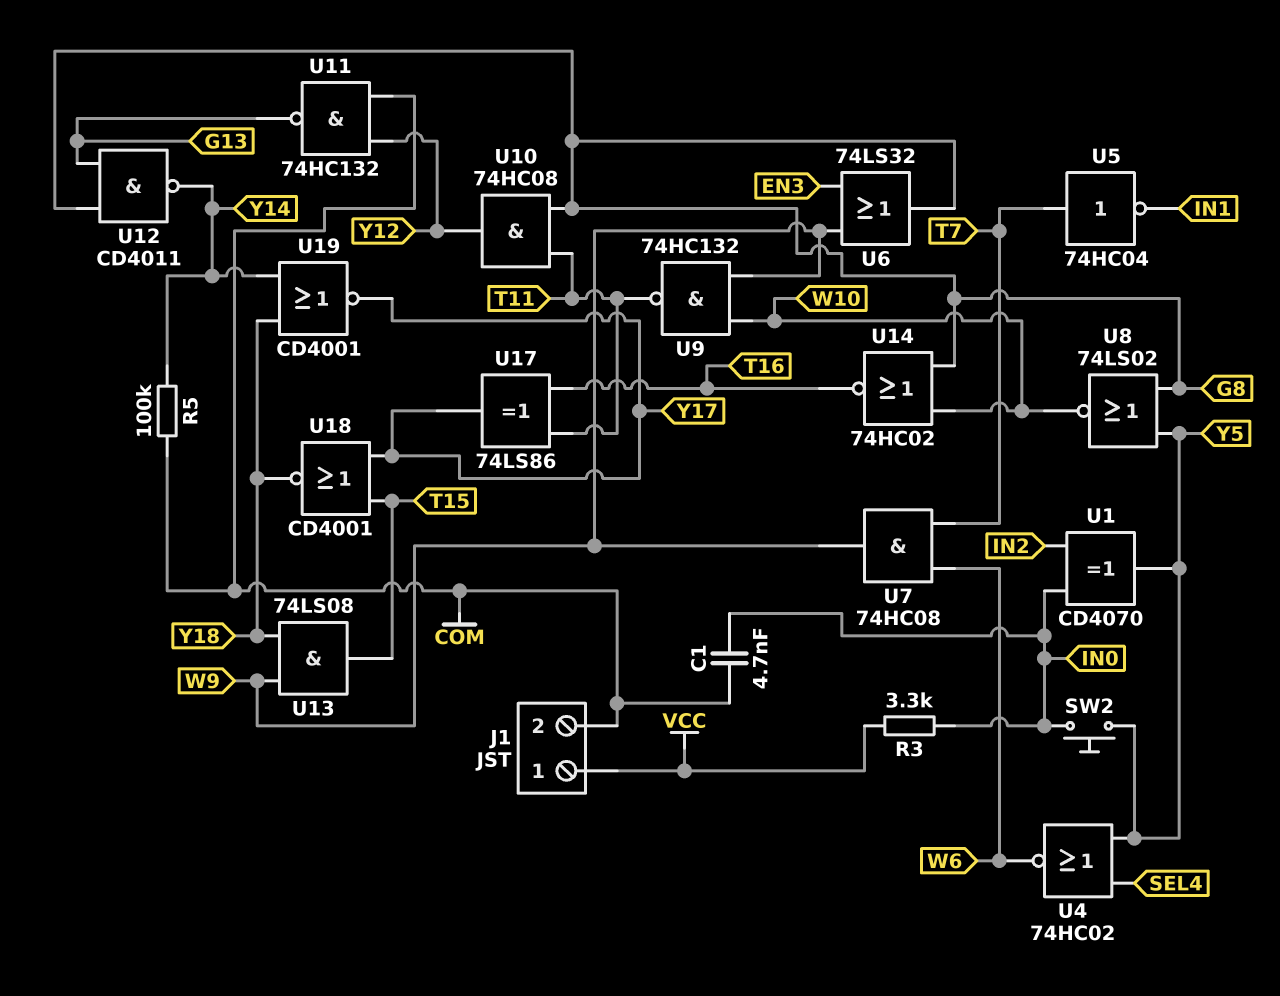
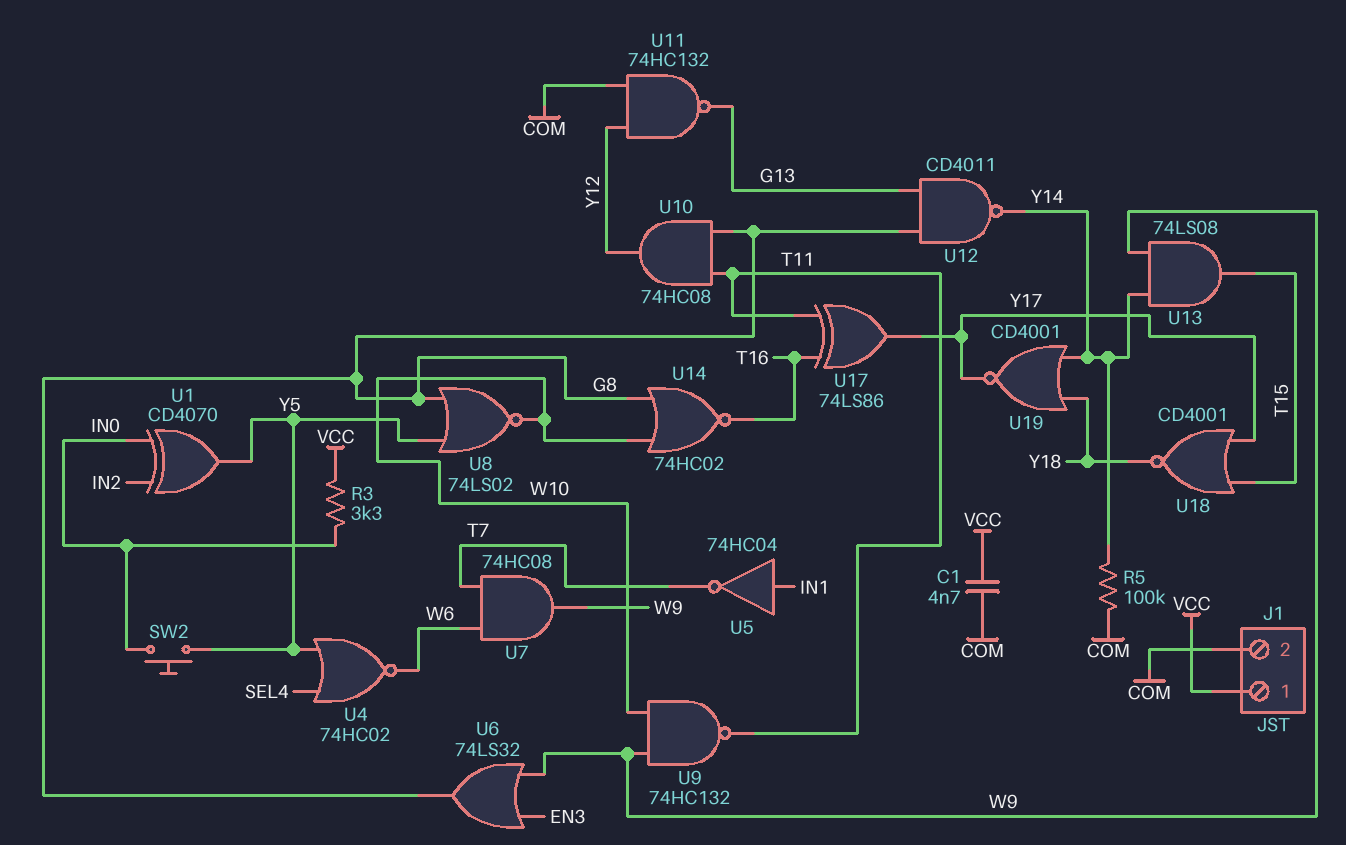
C1: 4.7nF (COM, IN0) -> 4.7nF (COM, VCC)
U5: NOT 74HC04 (in T7, out IN1) -> NOT 74HC04 (in IN1, out T7)
U13: AND 74LS08 (in W9, in Y18, out T15) -> AND 74LS08 (in W9, in Y14, out T15)

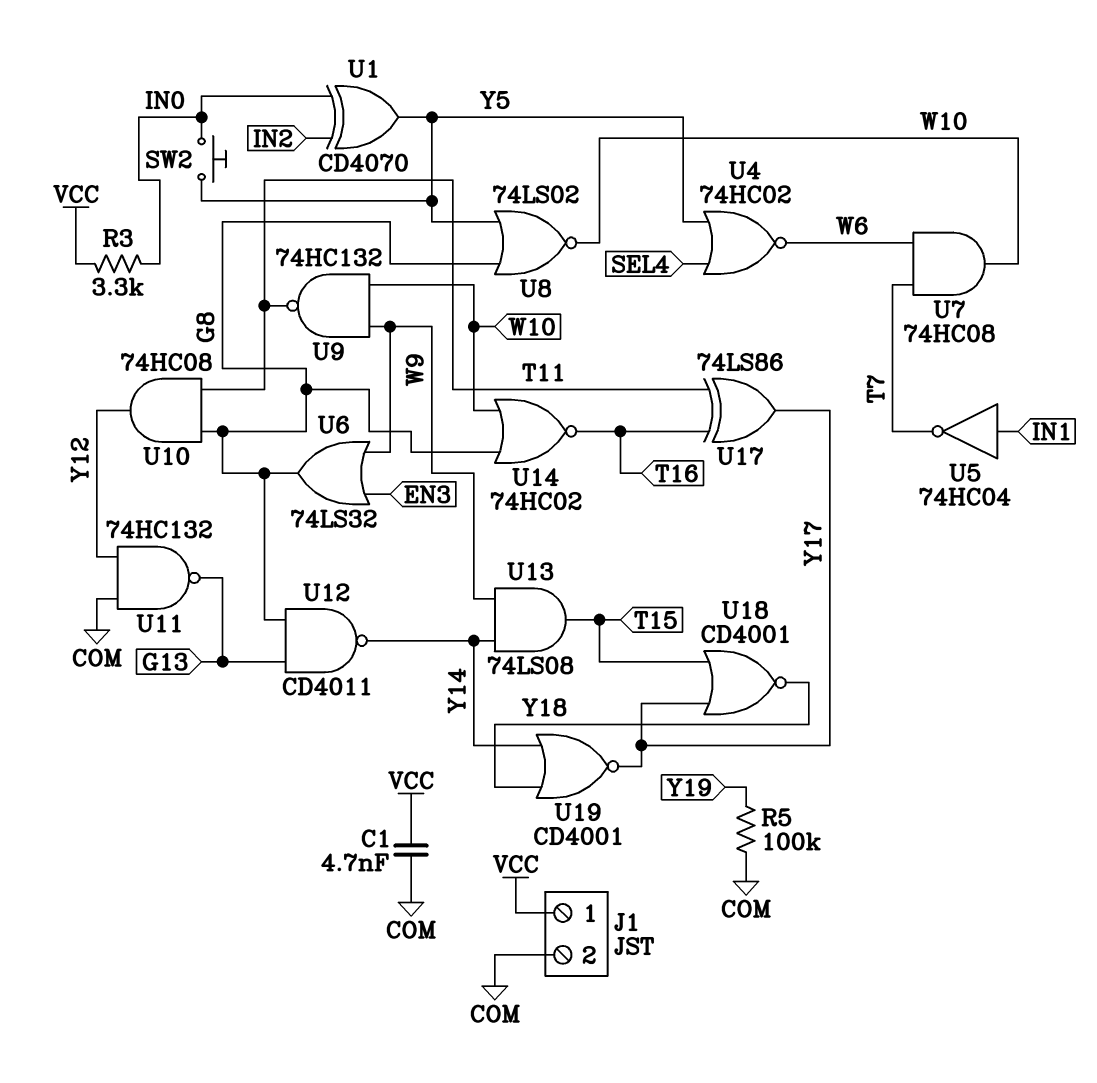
R5: 100k (COM, Y14) -> 100k (COM, Y19)
U7: AND 74HC08 (in T7, in W6, out W9) -> AND 74HC08 (in T7, in W6, out W10)

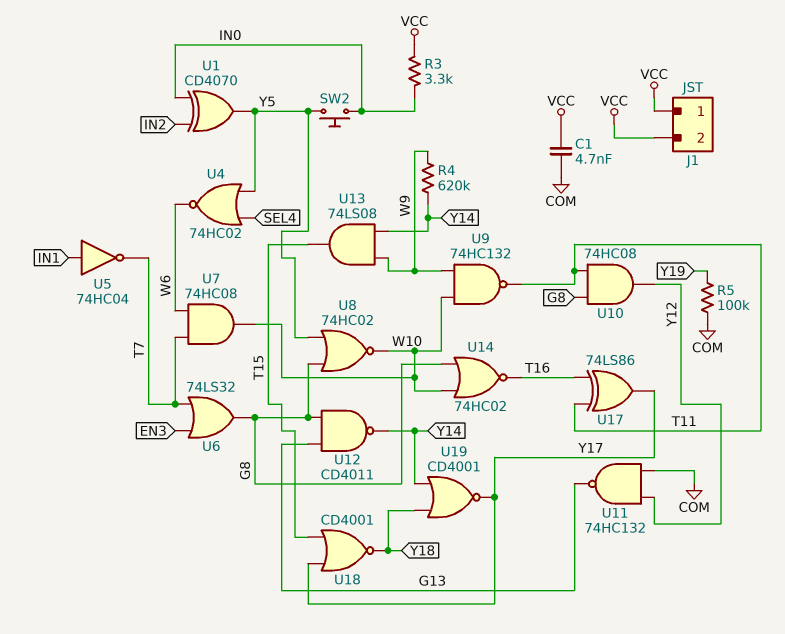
J1 pin 2: COM -> VCC
R4: none -> 620k (W9, Y14)
U6: OR 74LS32 (in EN3, in W9, out G8) -> OR 74LS32 (in EN3, in T7, out G8)
U8: NOR 74LS02 (in G8, in Y5, out W10) -> NOR 74HC02 (in G8, in Y5, out W10)

